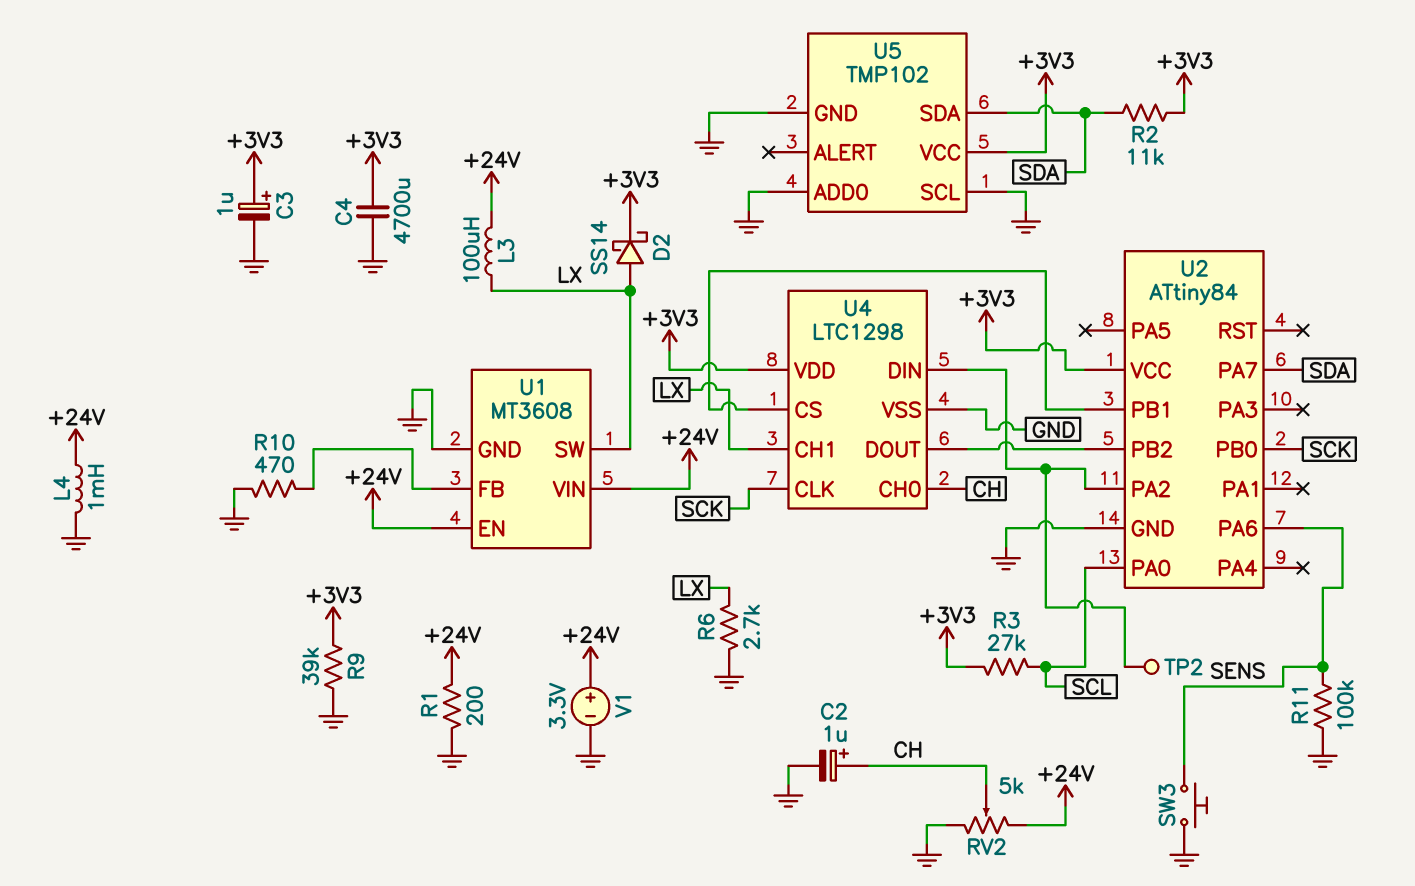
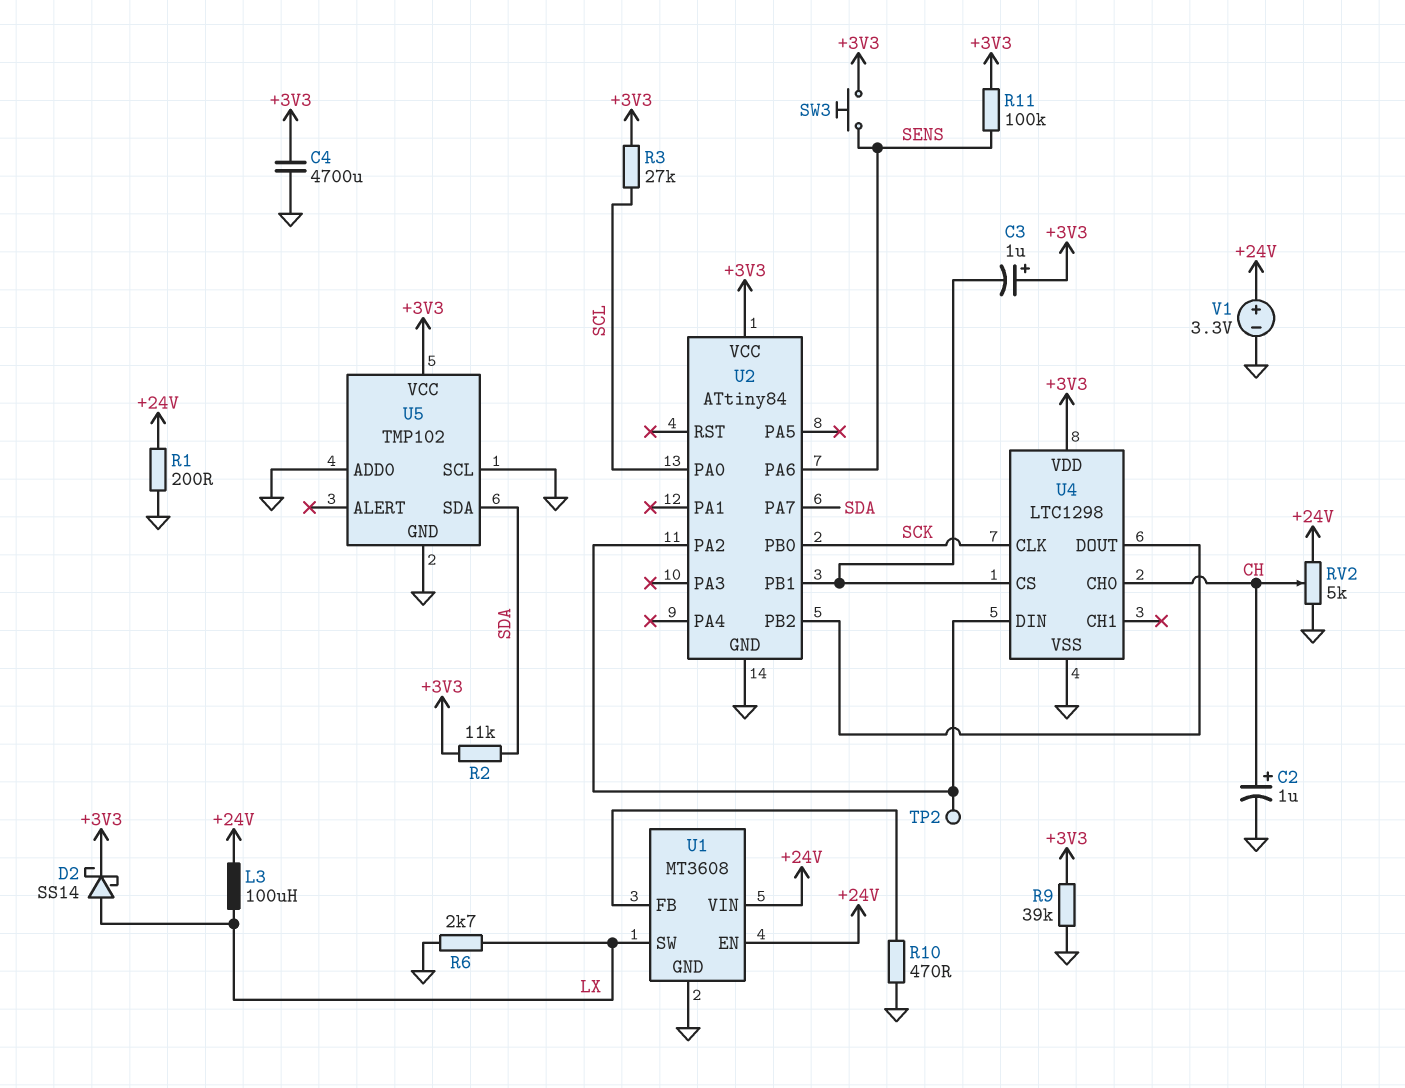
C3: 1uF (plus +3V3, minus GND) -> 1uF (plus +3V3, minus U2/PB1)
L4: 1mH (+24V, GND) -> none
R11: 100k (GND, SENS) -> 100k (+3V3, SENS)
SW3: button (GND, SENS) -> button (+3V3, SENS)
U4 pin CH1: LX -> none

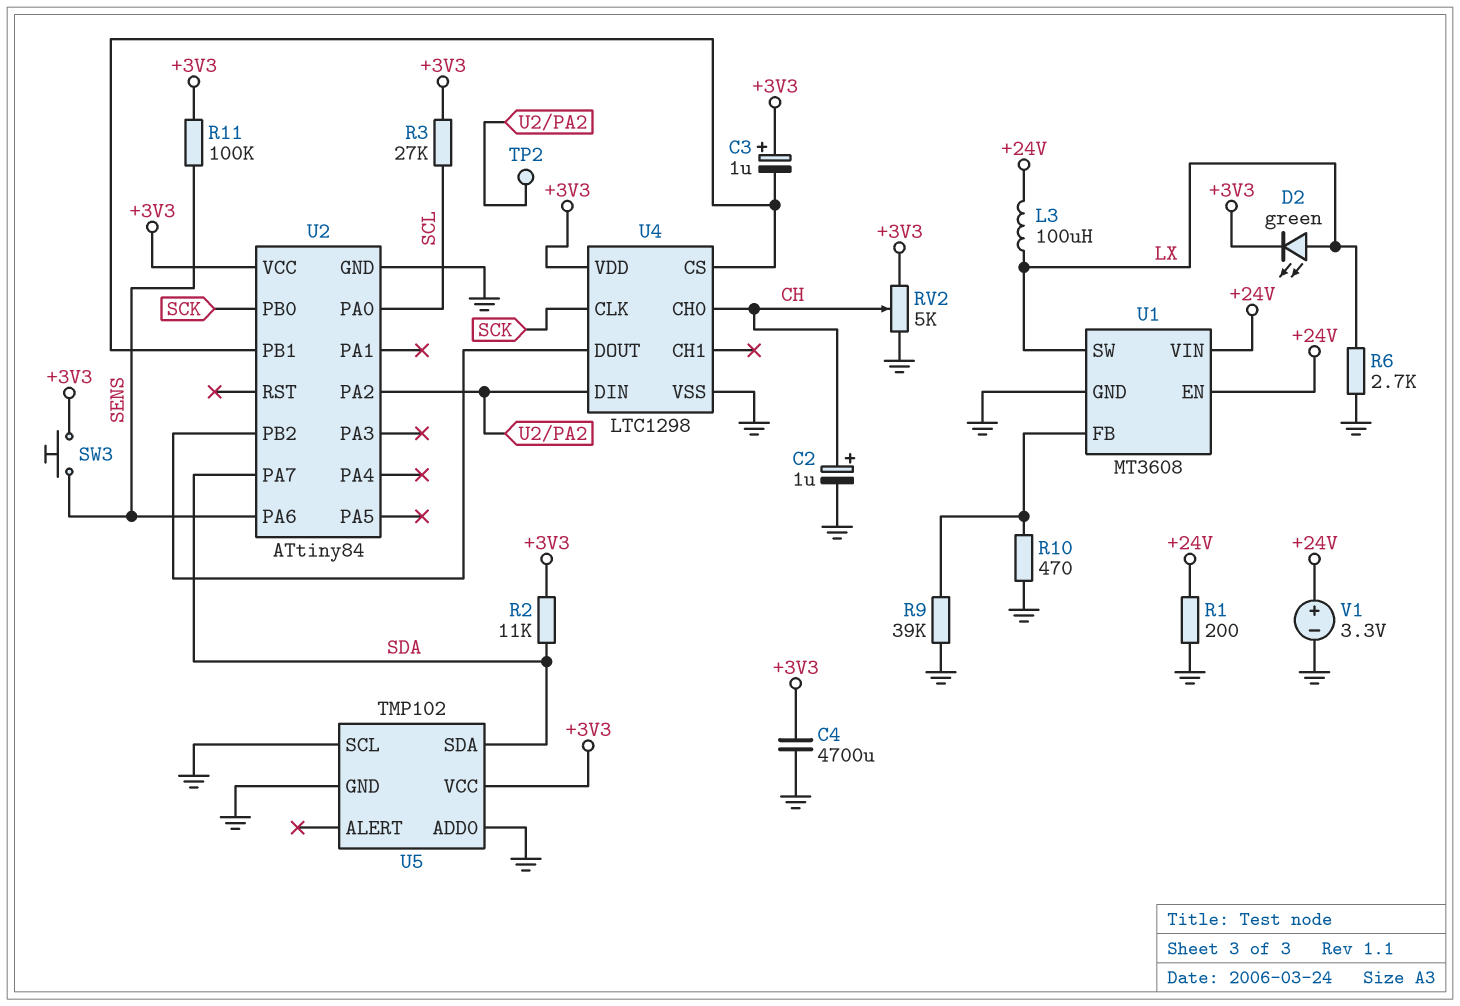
D2: schottky SS14 (A LX, K +3V3) -> LED green (A LX, K +3V3)
R9: 39k (+3V3, GND) -> 39k (GND, U1/FB)
RV2: 5k (+24V, GND, wiper CH) -> 5k (+3V3, GND, wiper CH)

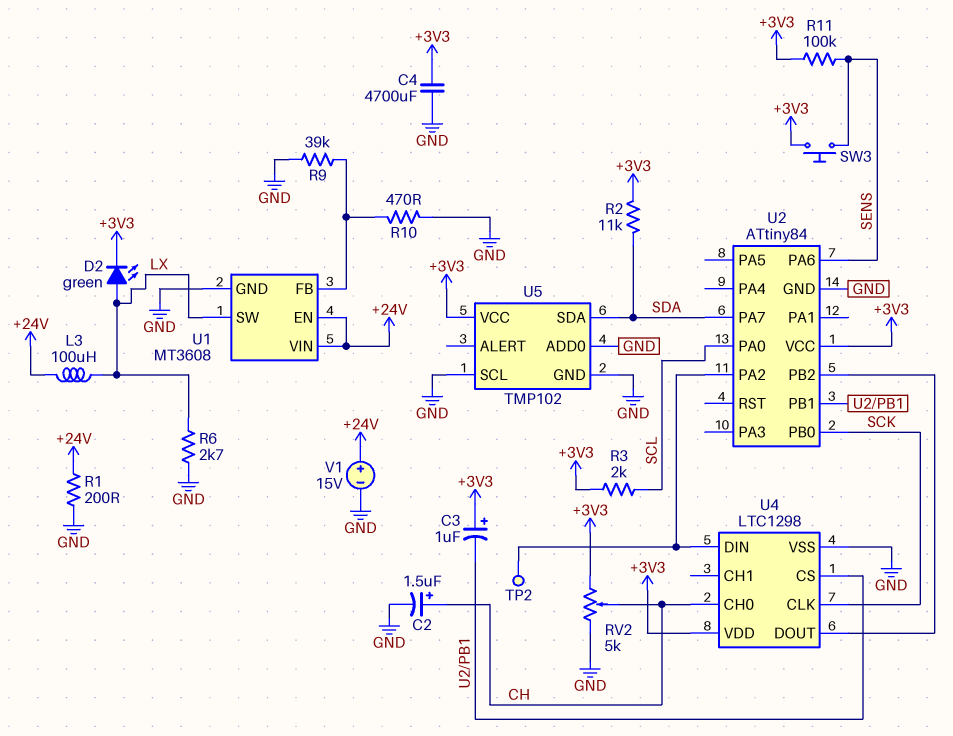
C2: 1uF (plus CH, minus GND) -> 1.5uF (plus CH, minus GND)
R3: 27k (+3V3, SCL) -> 2k (+3V3, SCL)
V1: 3.3V (plus +24V, minus GND) -> 15V (plus +24V, minus GND)

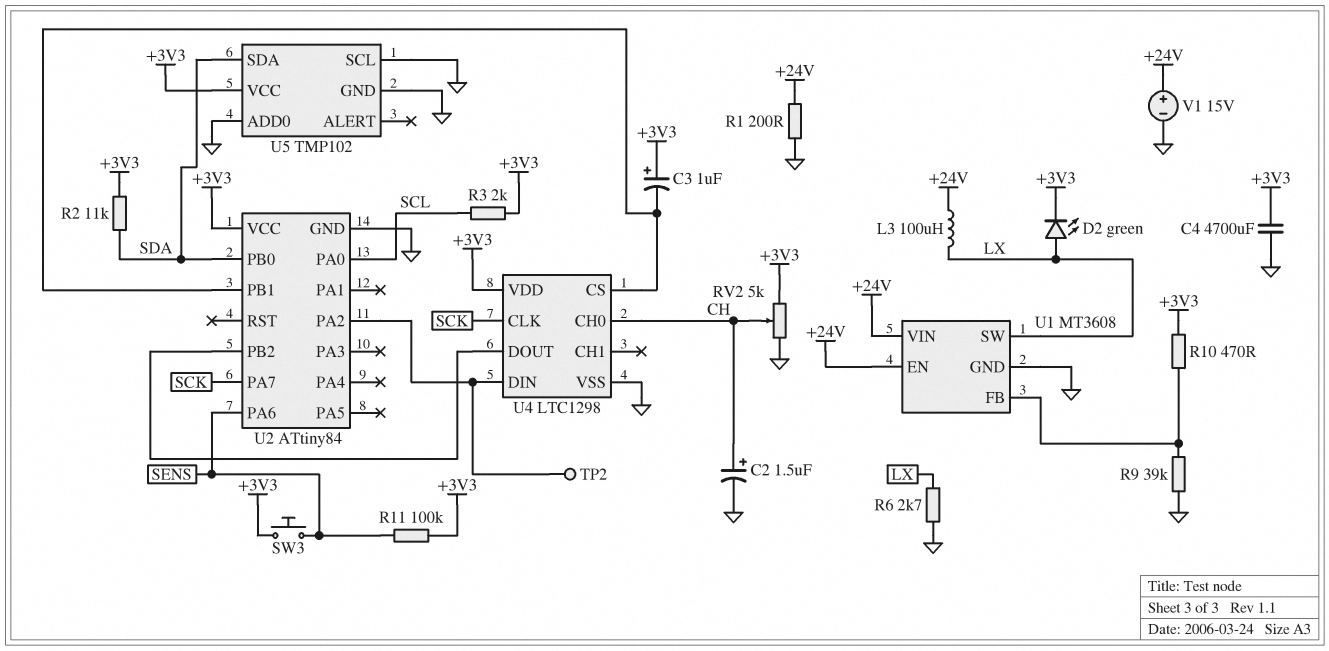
R10: 470 (GND, U1/FB) -> 470 (+3V3, U1/FB)
U2 pin PA7: SDA -> SCK
U2 pin PB0: SCK -> SDA

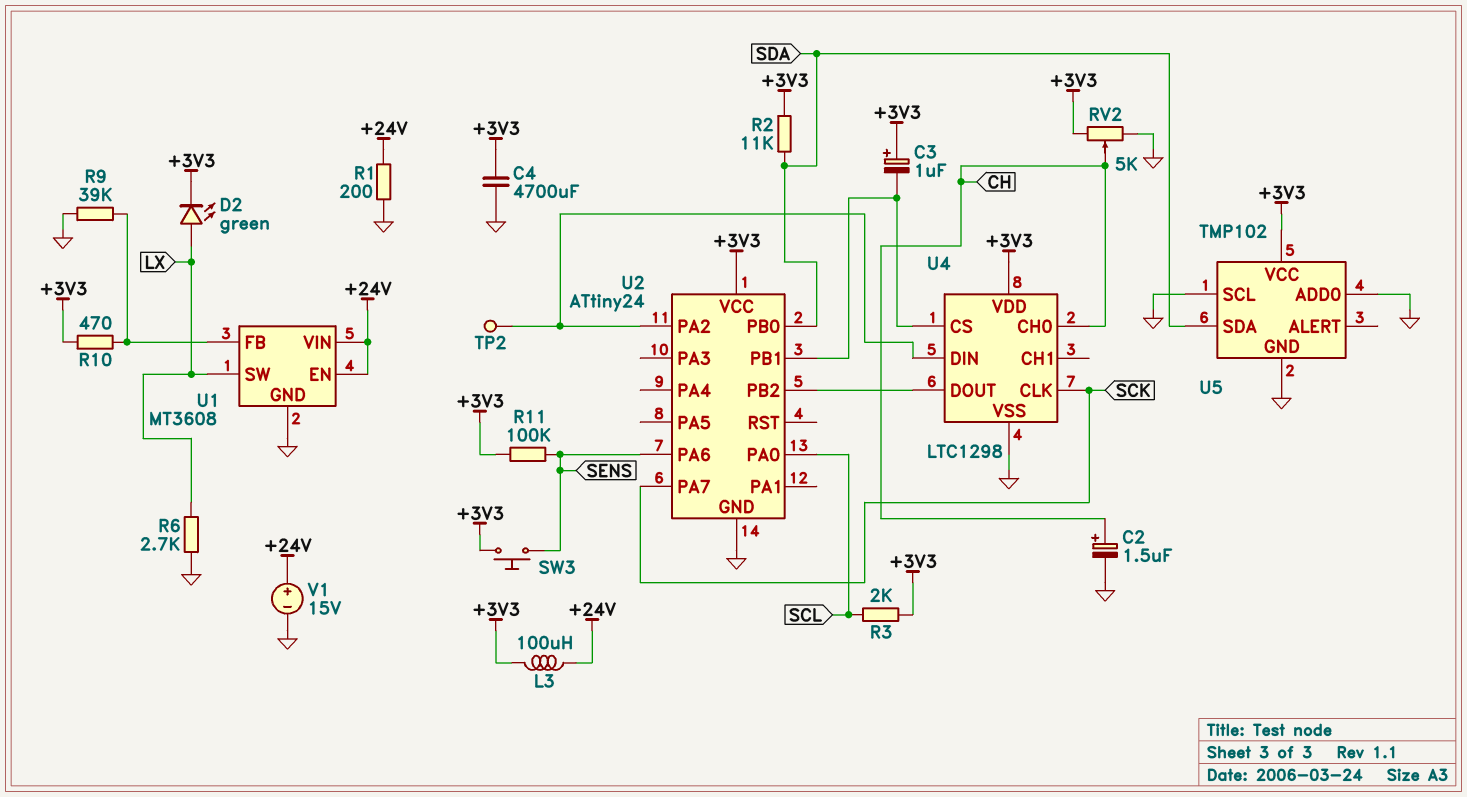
L3: 100uH (+24V, LX) -> 100uH (+3V3, +24V)
U2: ATtiny84 -> ATtiny24

